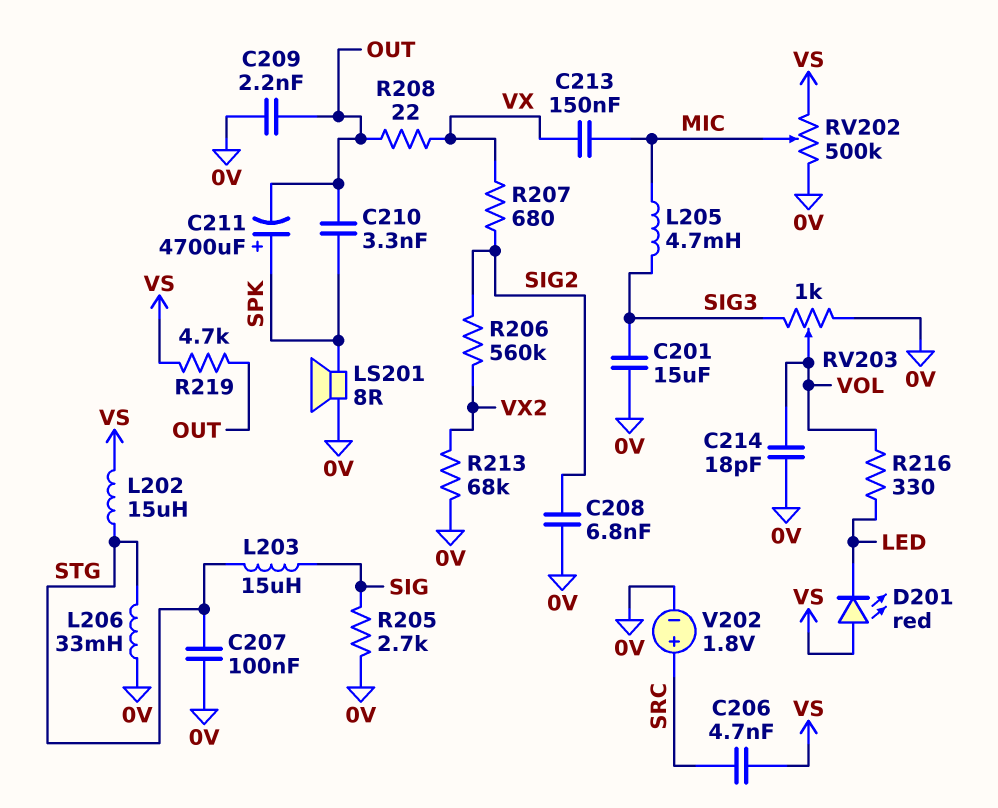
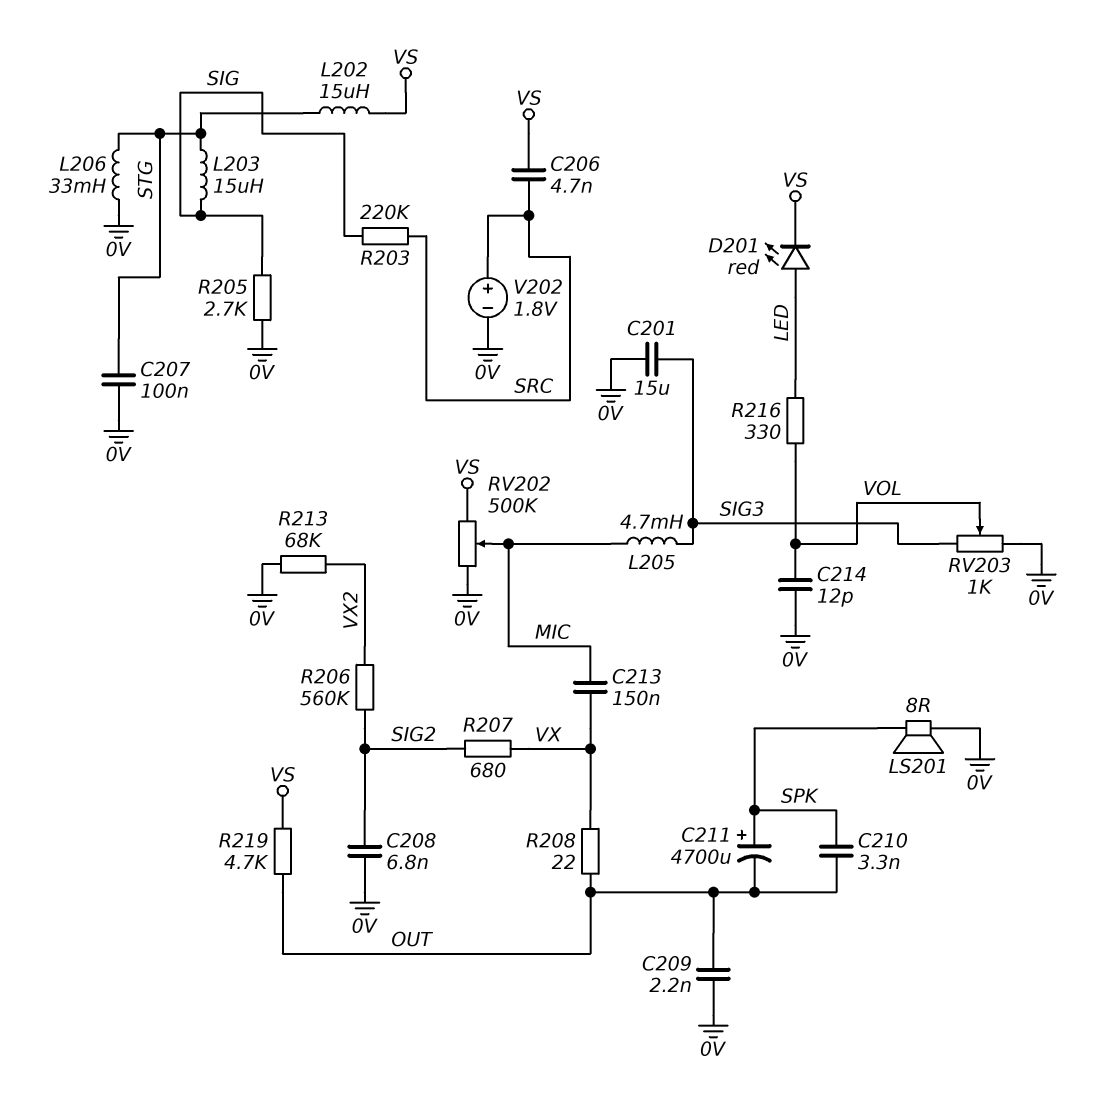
C214: 18pF (0V, VOL) -> 12pF (0V, VOL)
D201: LED red (A VS, K LED) -> LED red (A LED, K VS)
R203: none -> 220k (SIG, SRC)

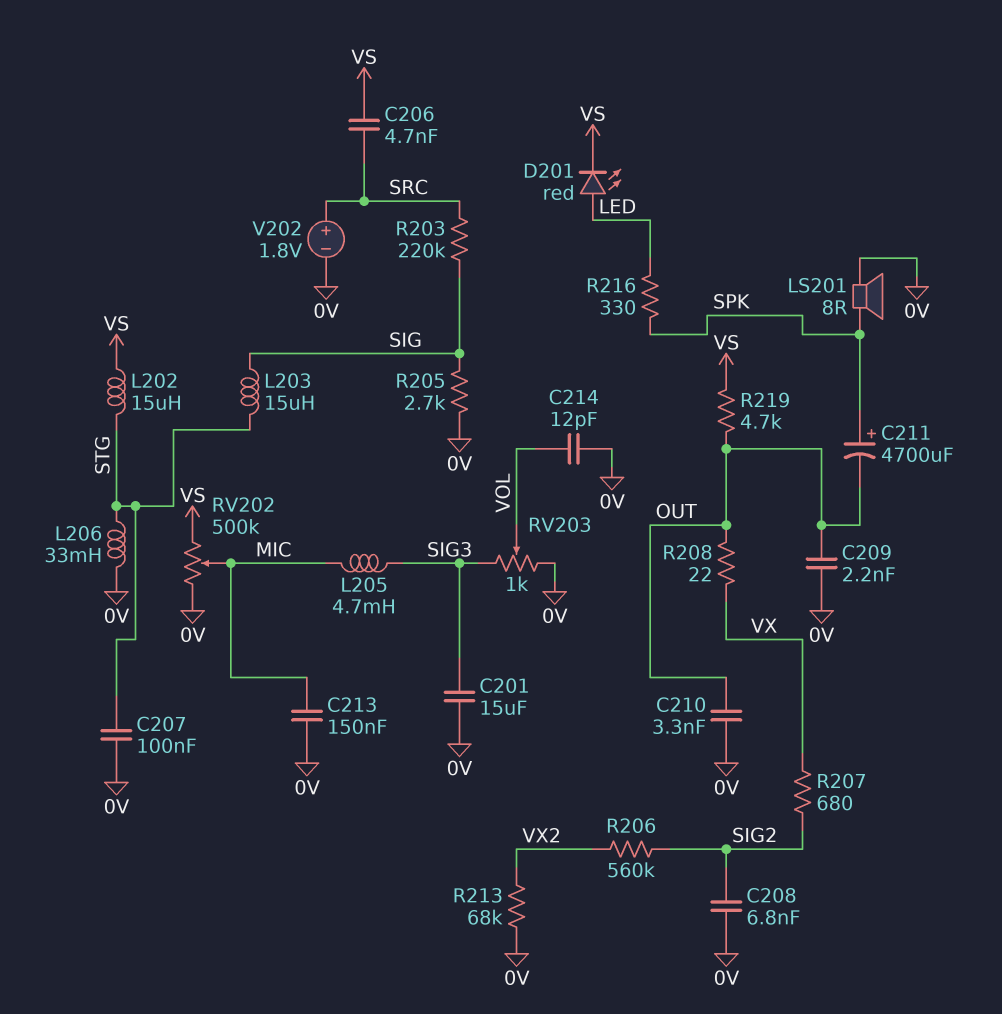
C210: 3.3nF (OUT, SPK) -> 3.3nF (0V, OUT)
C213: 150nF (MIC, VX) -> 150nF (0V, MIC)
R216: 330 (LED, VOL) -> 330 (LED, SPK)

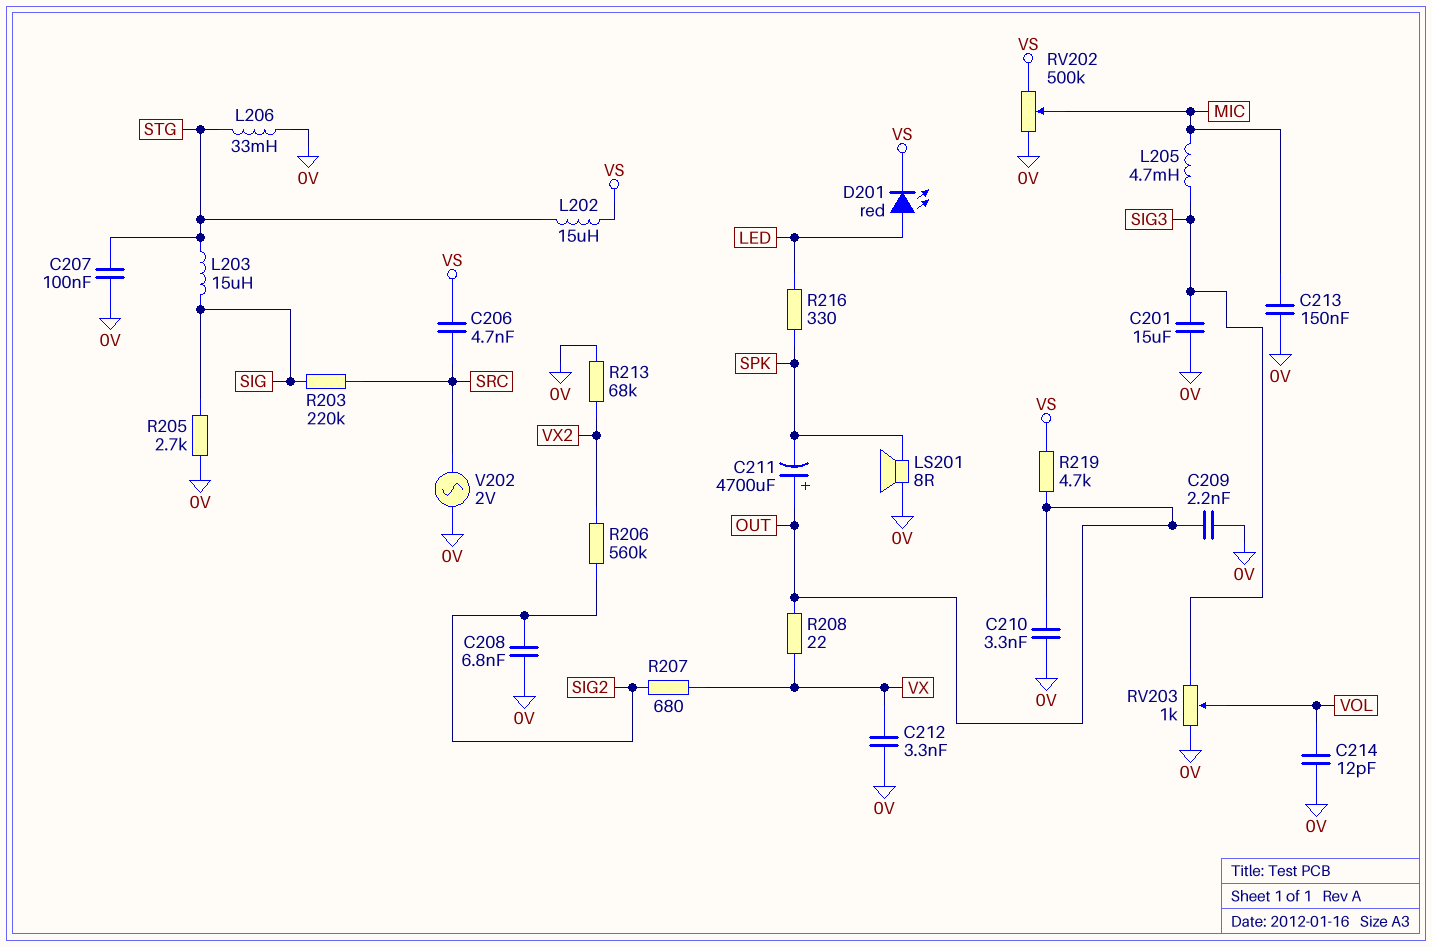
C211: 4700uF (plus SPK, minus OUT) -> 4700uF (plus OUT, minus SPK)
C212: none -> 3.3nF (0V, VX)
V202: 1.8V (plus SRC, minus 0V) -> AC 2V (0V, SRC)

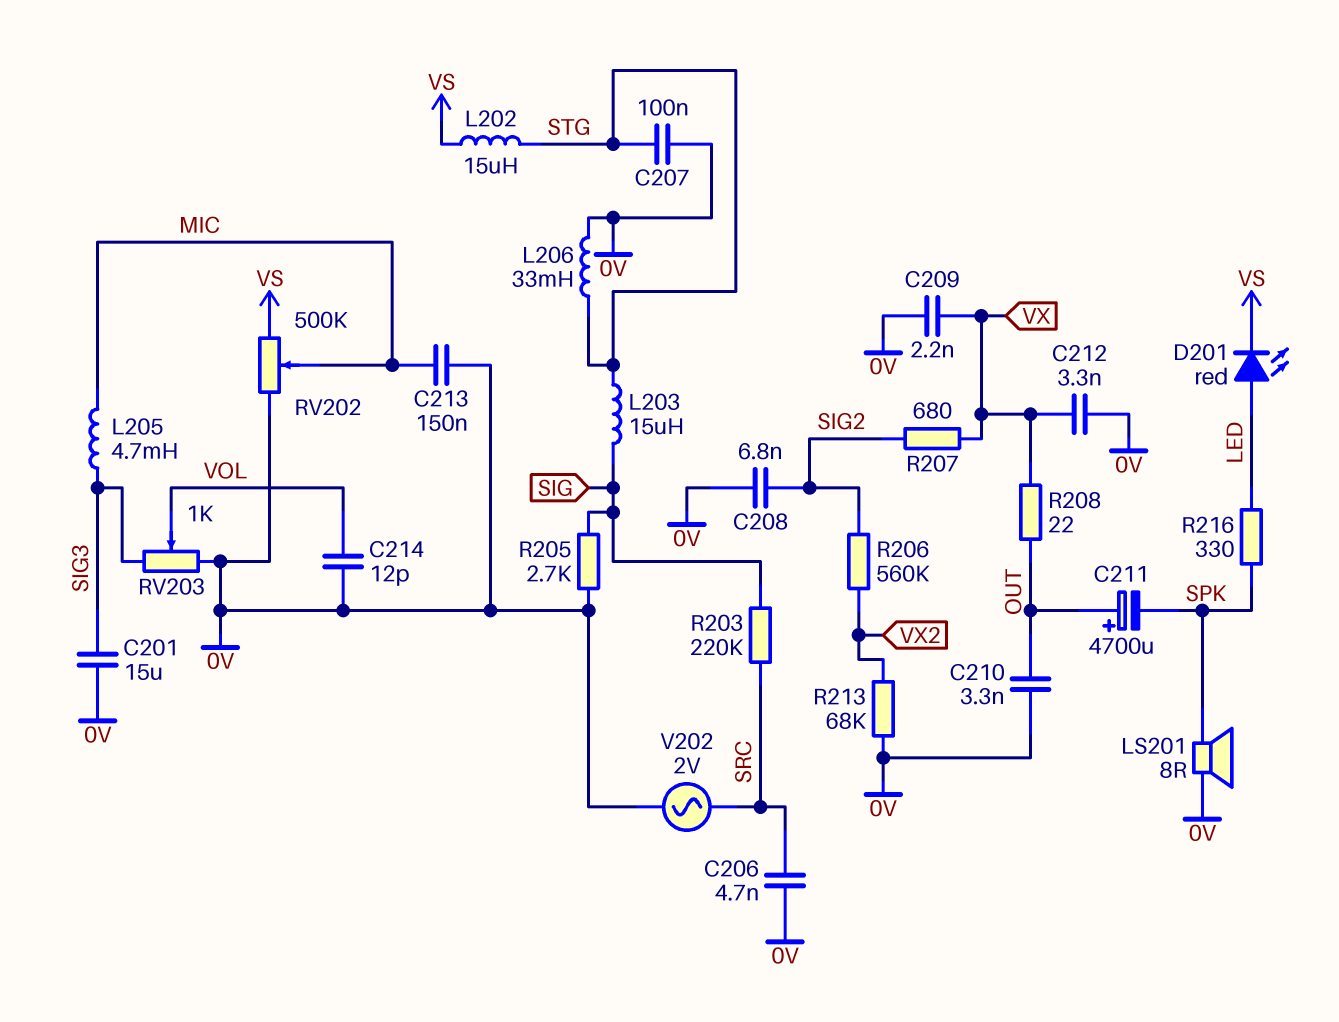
C206: 4.7nF (SRC, VS) -> 4.7nF (0V, SRC)
C209: 2.2nF (0V, OUT) -> 2.2nF (0V, VX)
R219: 4.7k (OUT, VS) -> none

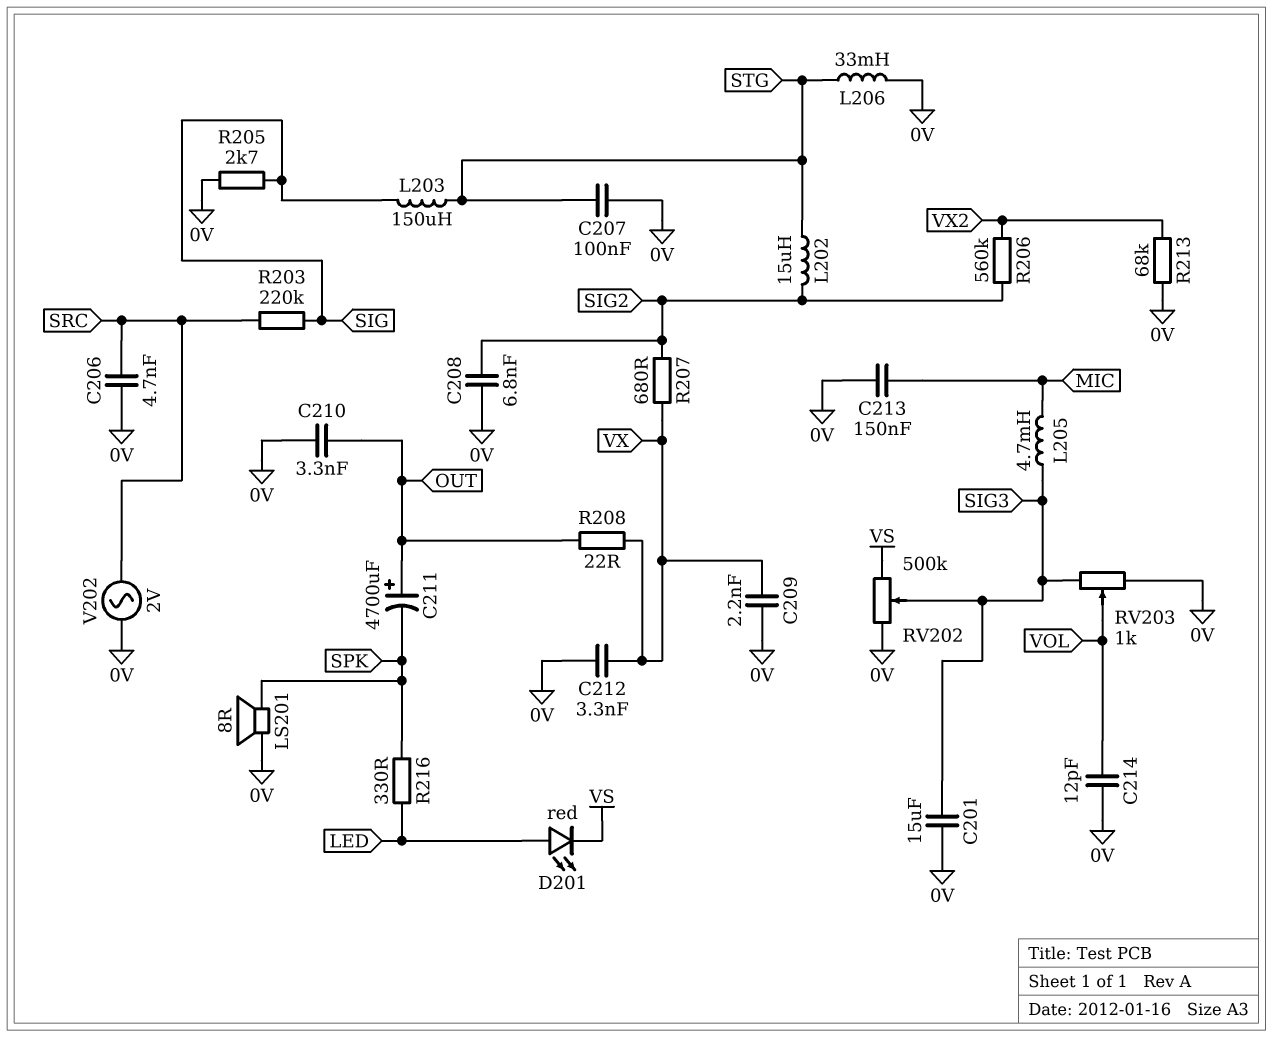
L202: 15uH (STG, VS) -> 15uH (SIG2, STG)
L203: 15uH (SIG, STG) -> 150uH (SIG, STG)
RV202: 500k (0V, VS, wiper MIC) -> 500k (0V, VS, wiper SIG3)

